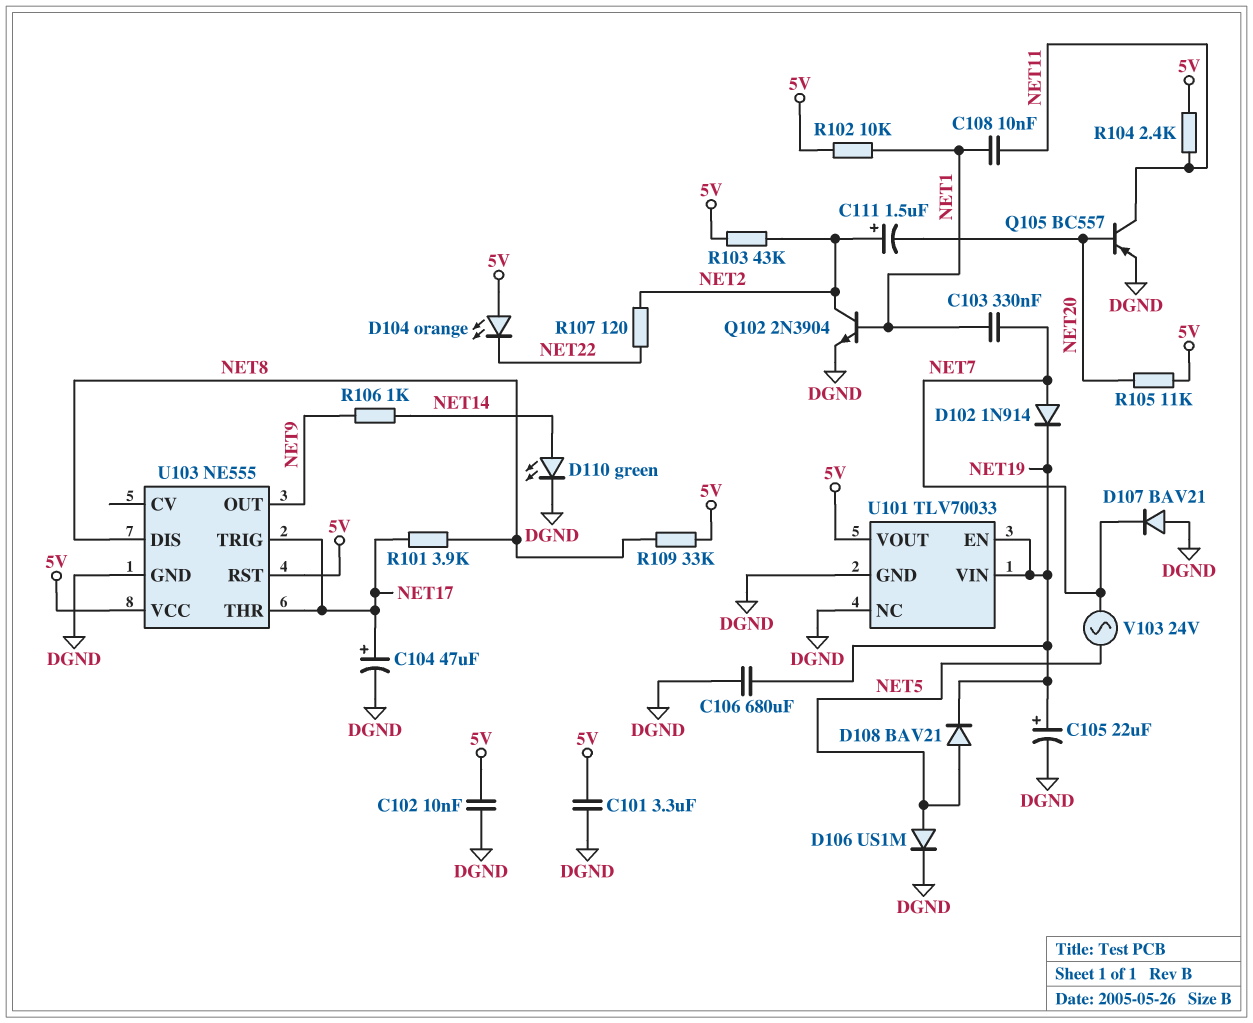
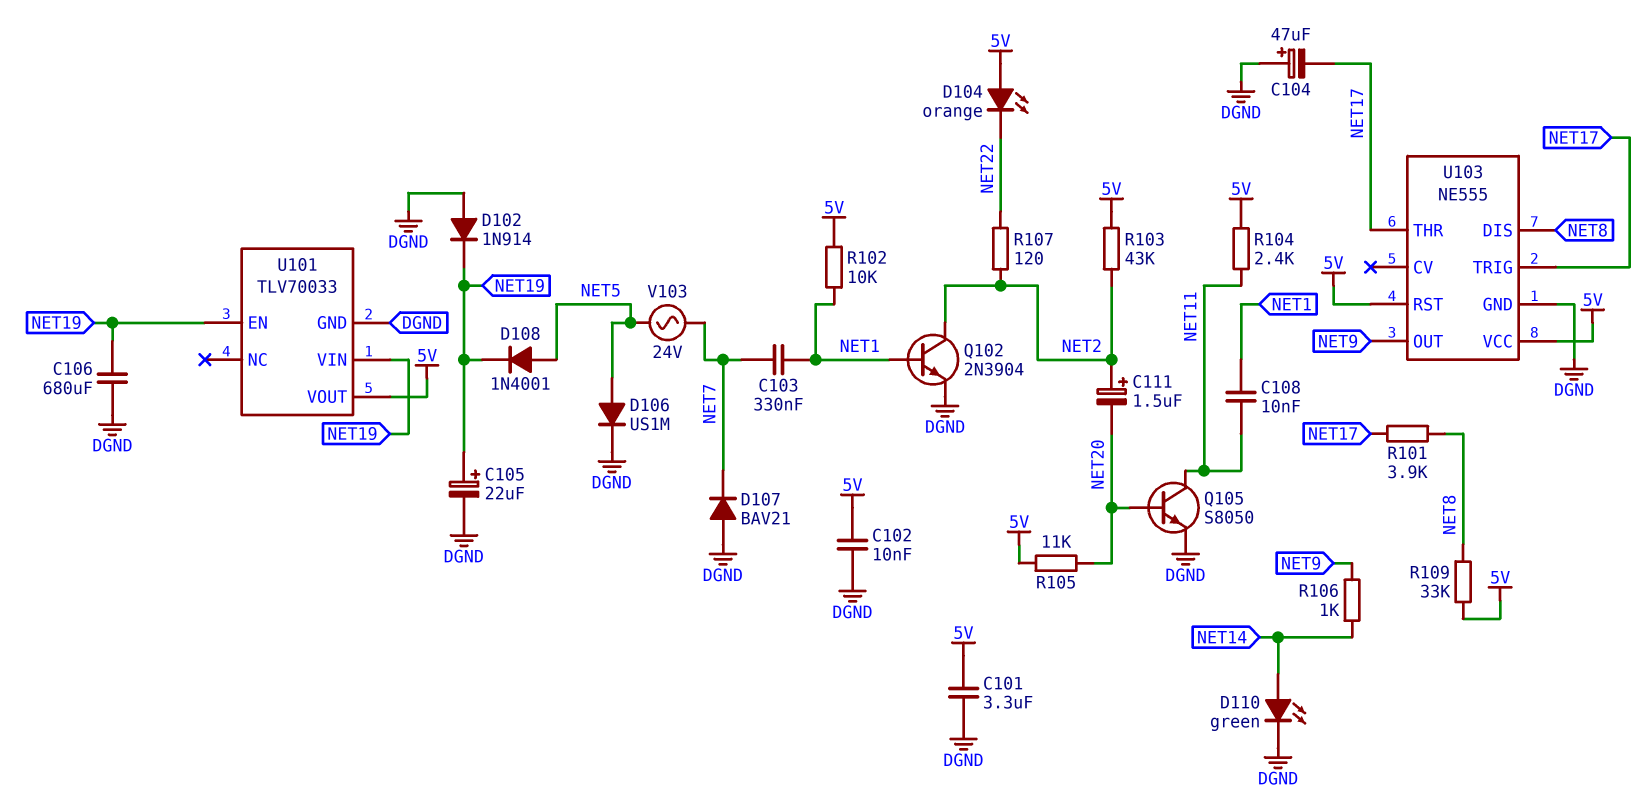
C104: 47uF (plus NET17, minus DGND) -> 47uF (plus DGND, minus NET17)
D102: diode 1N914 (A NET7, K NET19) -> diode 1N914 (A DGND, K NET19)
D108: diode BAV21 (A NET5, K NET19) -> diode 1N4001 (A NET5, K NET19)
Q105: PNP BC557 (B NET20, C NET11, E DGND) -> NPN S8050 (B NET20, C NET11, E DGND)
U101 pin NC: DGND -> none

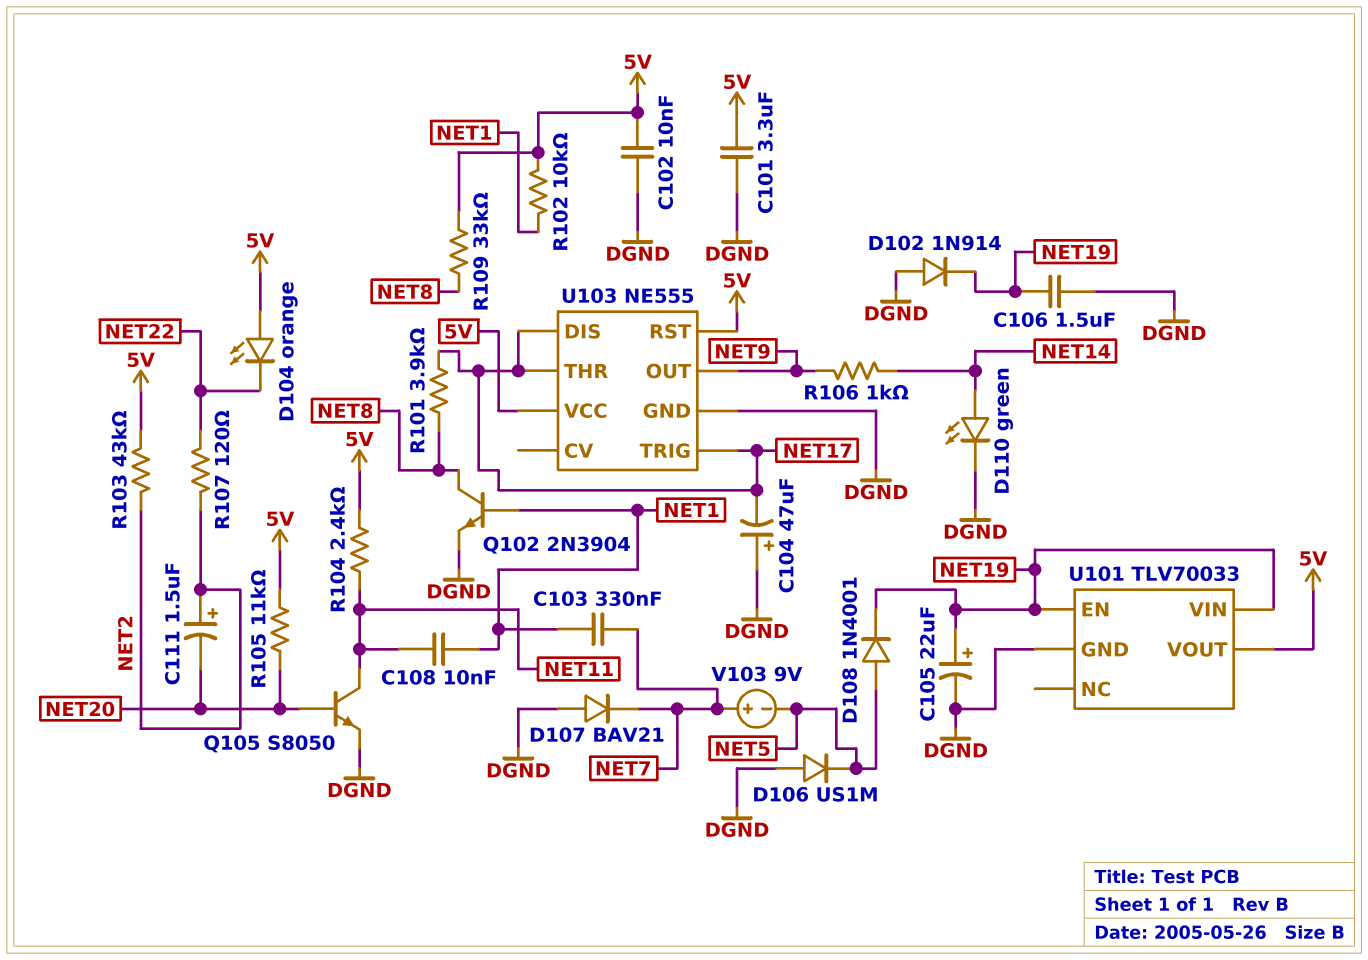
C106: 680uF (DGND, NET19) -> 1.5uF (DGND, NET19)
D106: diode US1M (A NET5, K DGND) -> diode US1M (A DGND, K NET5)
Q102: NPN 2N3904 (B NET1, C NET2, E DGND) -> NPN 2N3904 (B NET1, C NET8, E DGND)
U103 pin DIS: NET8 -> NET17
V103: AC 24V (NET5, NET7) -> 9V (plus NET7, minus NET5)

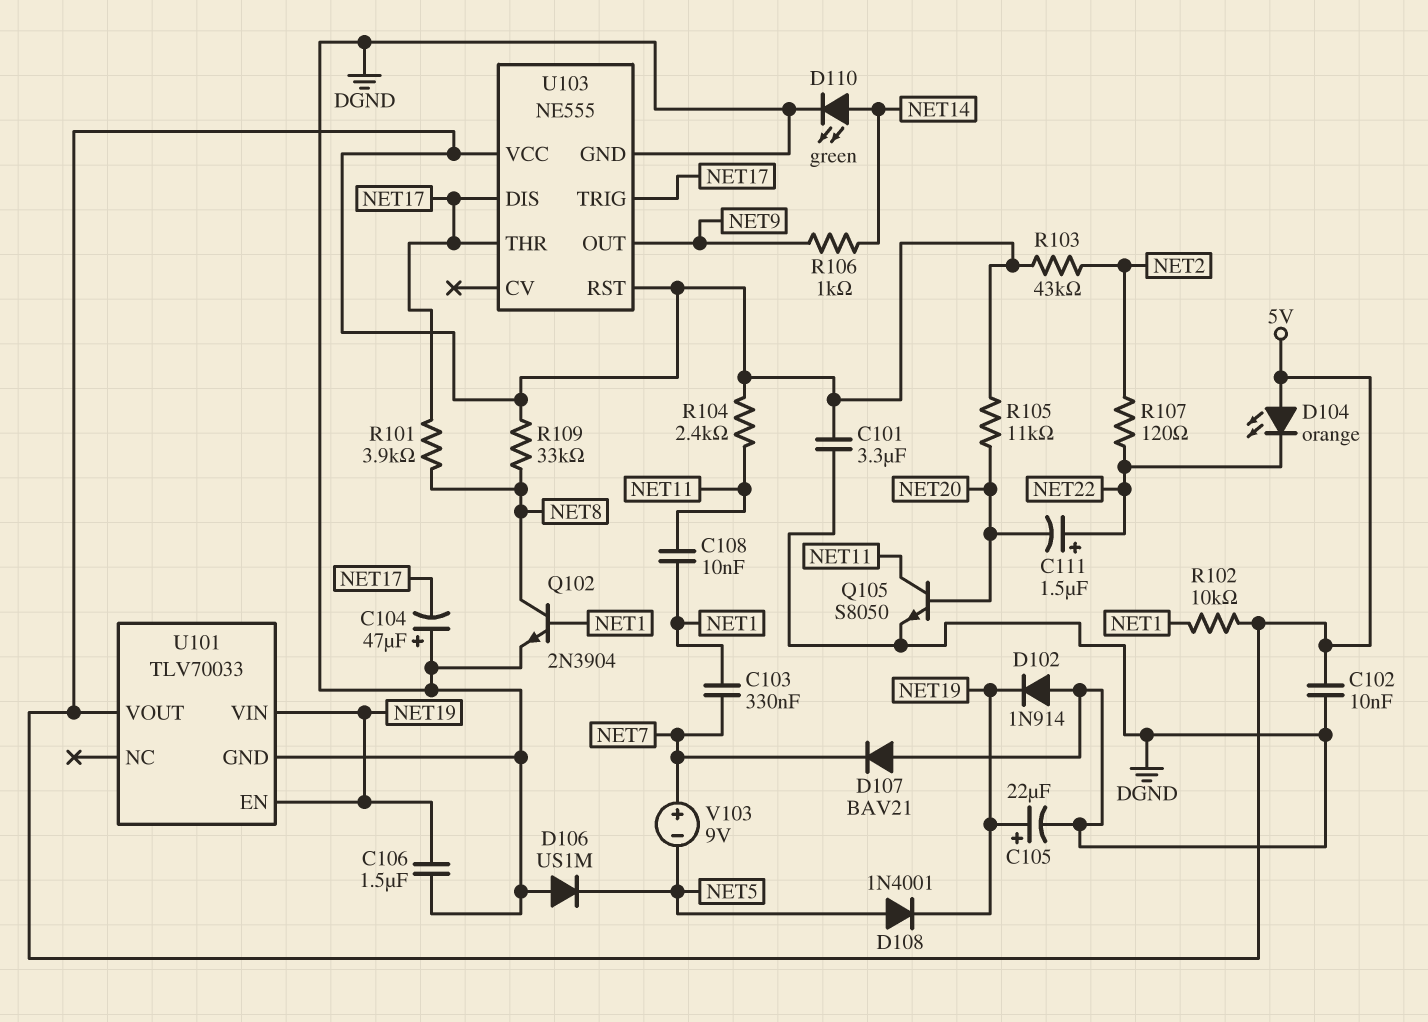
C111: 1.5uF (plus NET2, minus NET20) -> 1.5uF (plus NET22, minus NET20)

